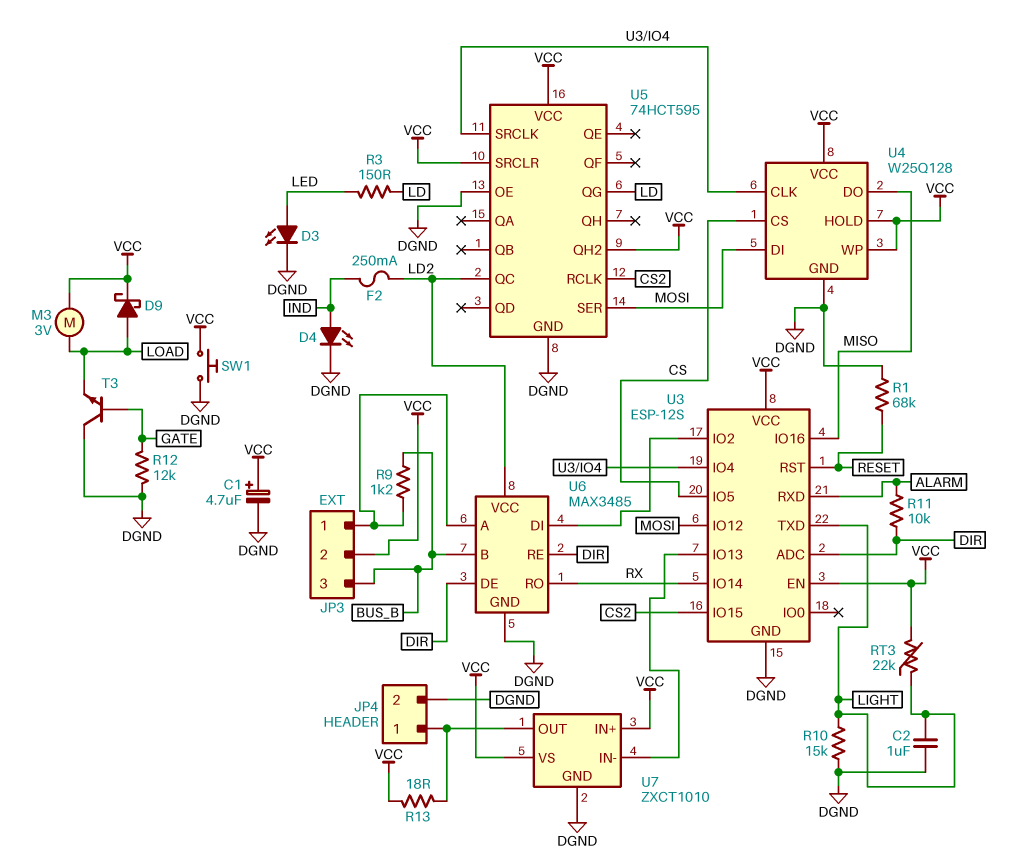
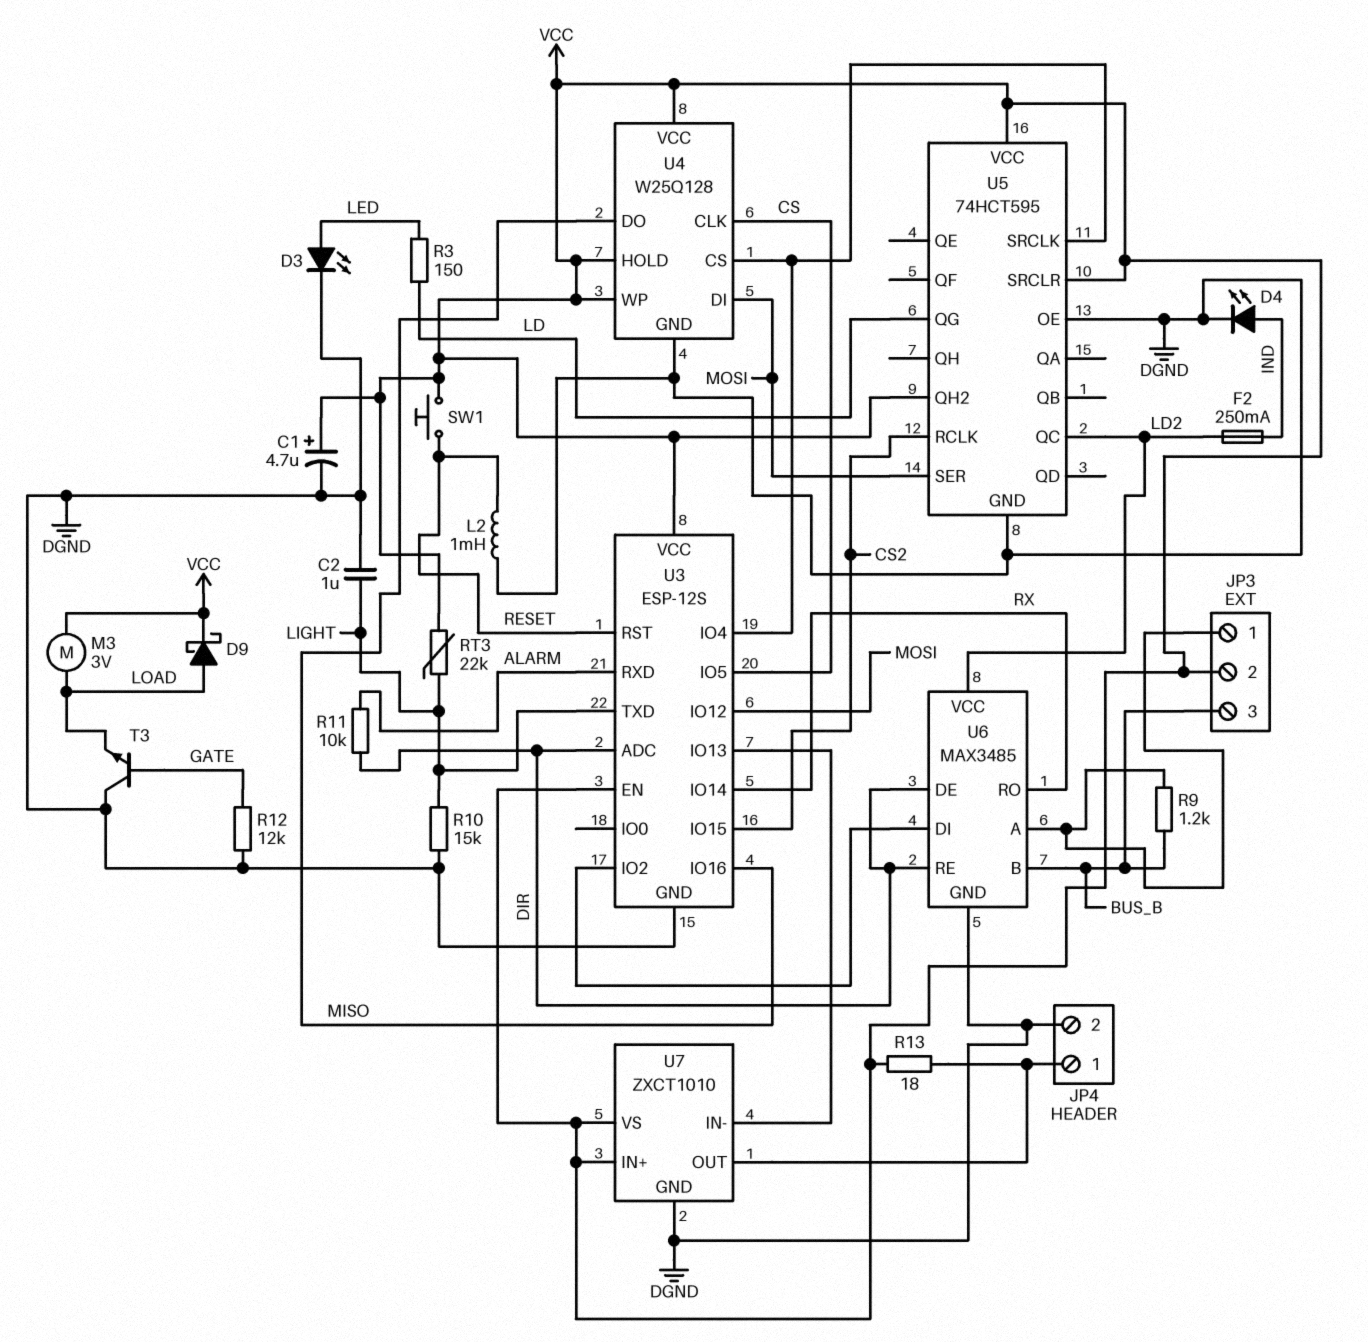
L2: none -> 1mH (DGND, RESET)
R1: 68k (DGND, RESET) -> none
SW1: button (DGND, VCC) -> button (RESET, VCC)
U4 pin CLK: U3/IO4 -> CS
U4 pin CS: CS -> U3/IO4

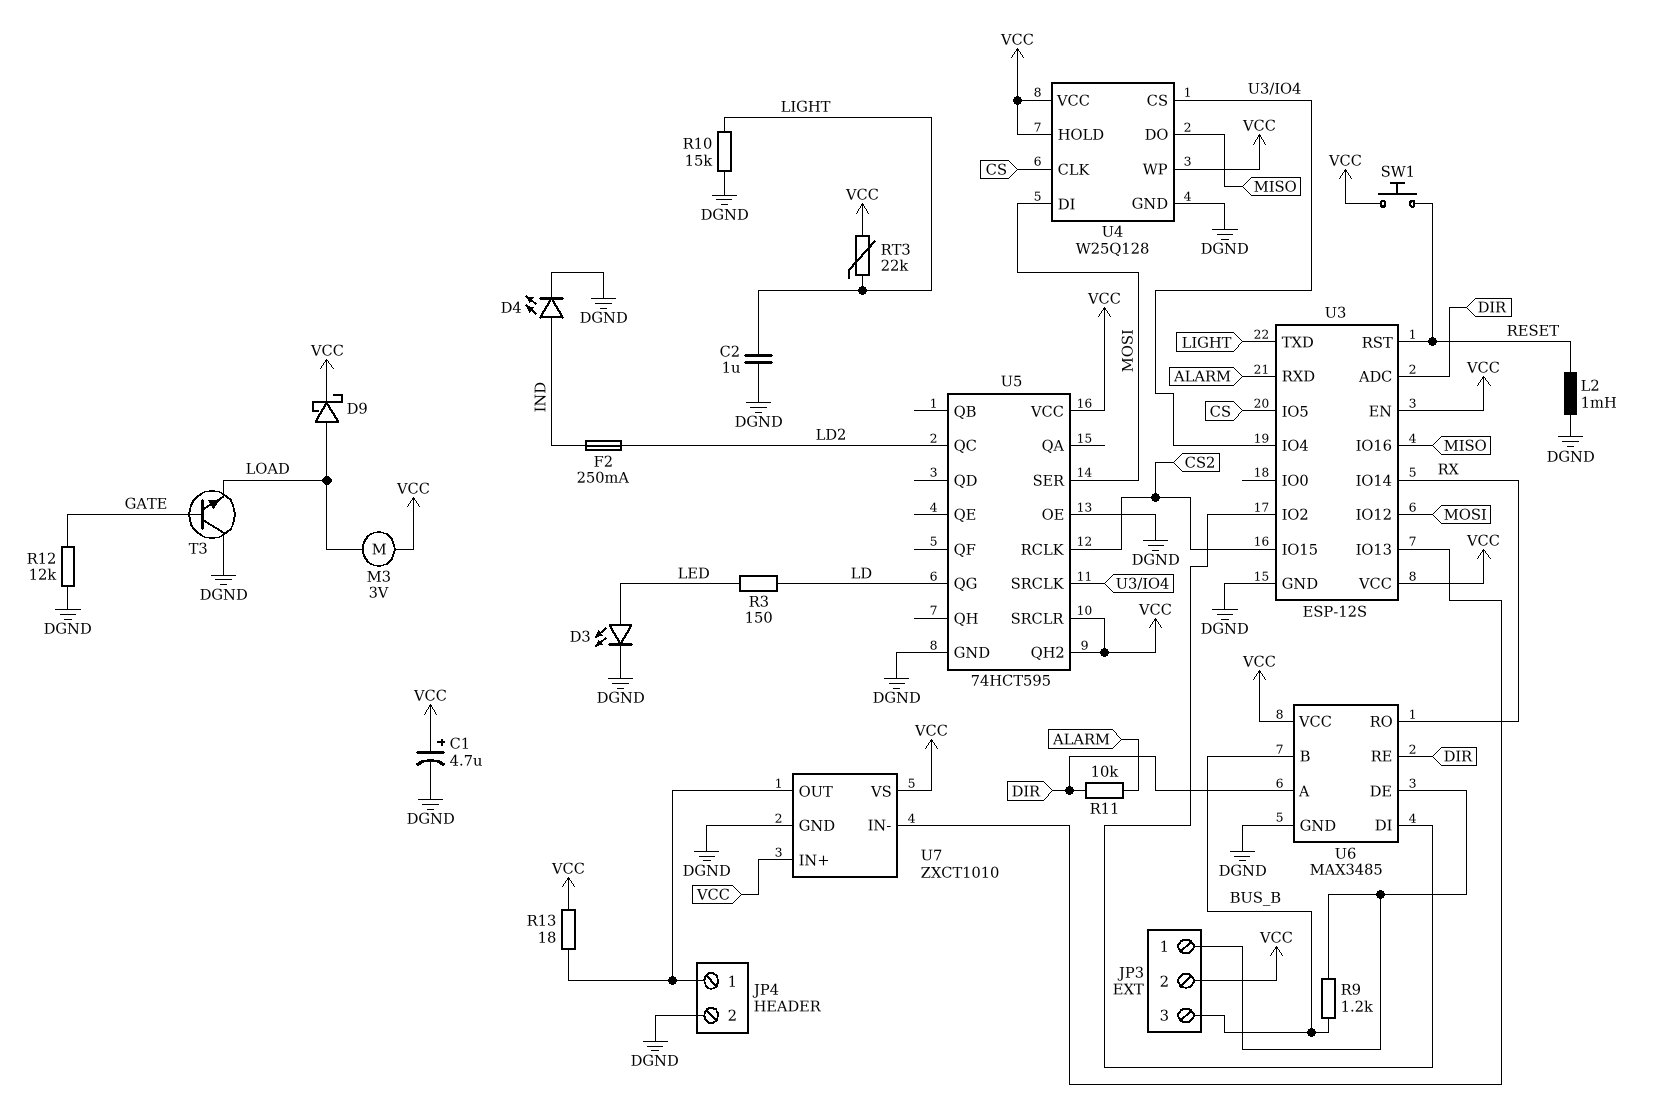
U6 pin A: JP3/1 -> DIR
U6 pin DE: DIR -> JP3/1
U6 pin VCC: LD2 -> VCC

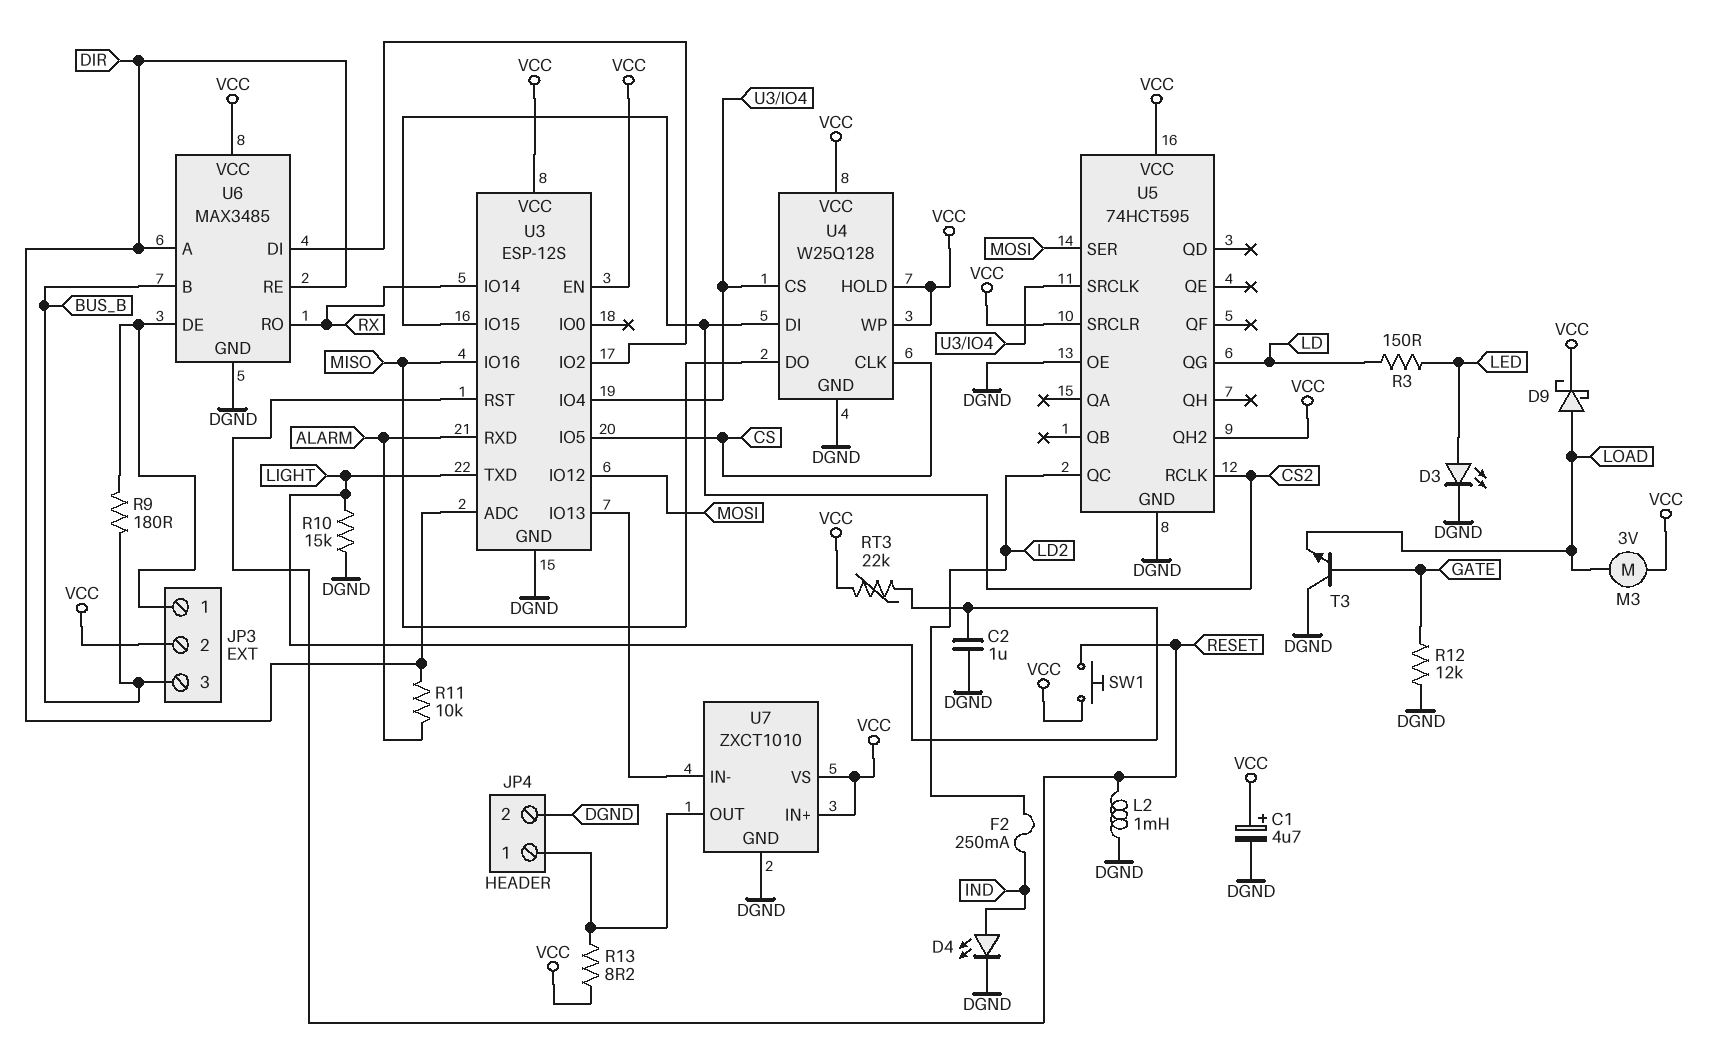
R9: 1.2k (BUS_B, JP3/1) -> 180 (BUS_B, JP3/1)
R13: 18 (JP4/1, VCC) -> 8.2 (JP4/1, VCC)
U4 pin DI: MOSI -> CS2

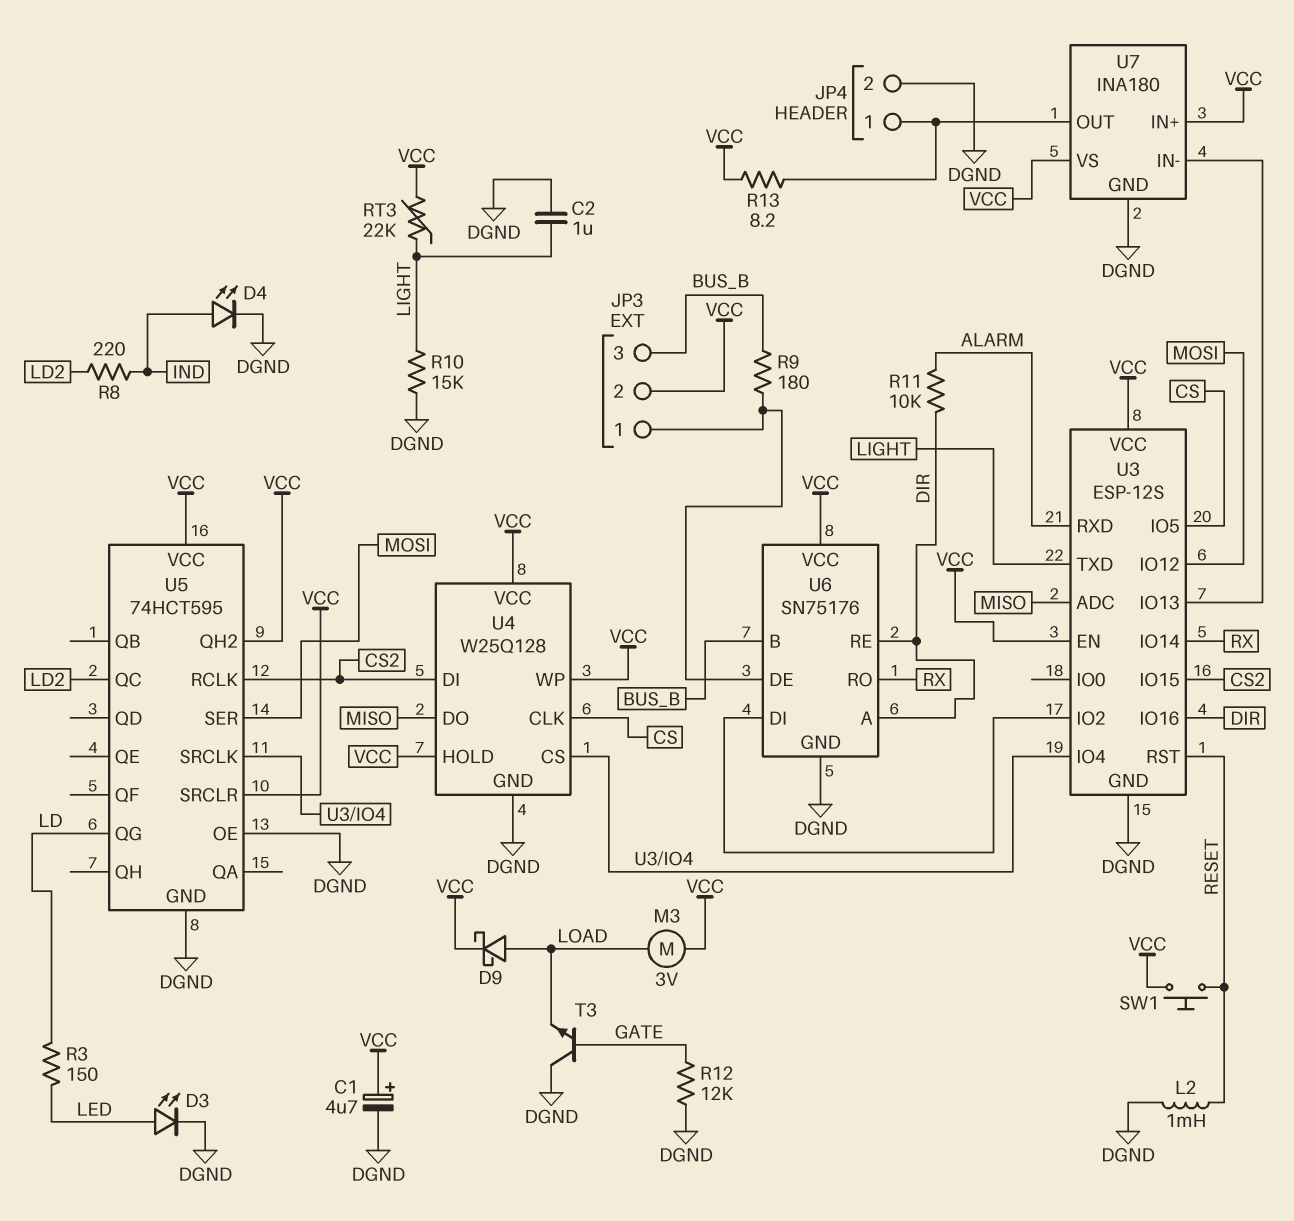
F2: 250mA (IND, LD2) -> none
R8: none -> 220 (IND, LD2)
U3 pin ADC: DIR -> MISO
U3 pin IO16: MISO -> DIR
U6: MAX3485 -> SN75176
U7: ZXCT1010 -> INA180

